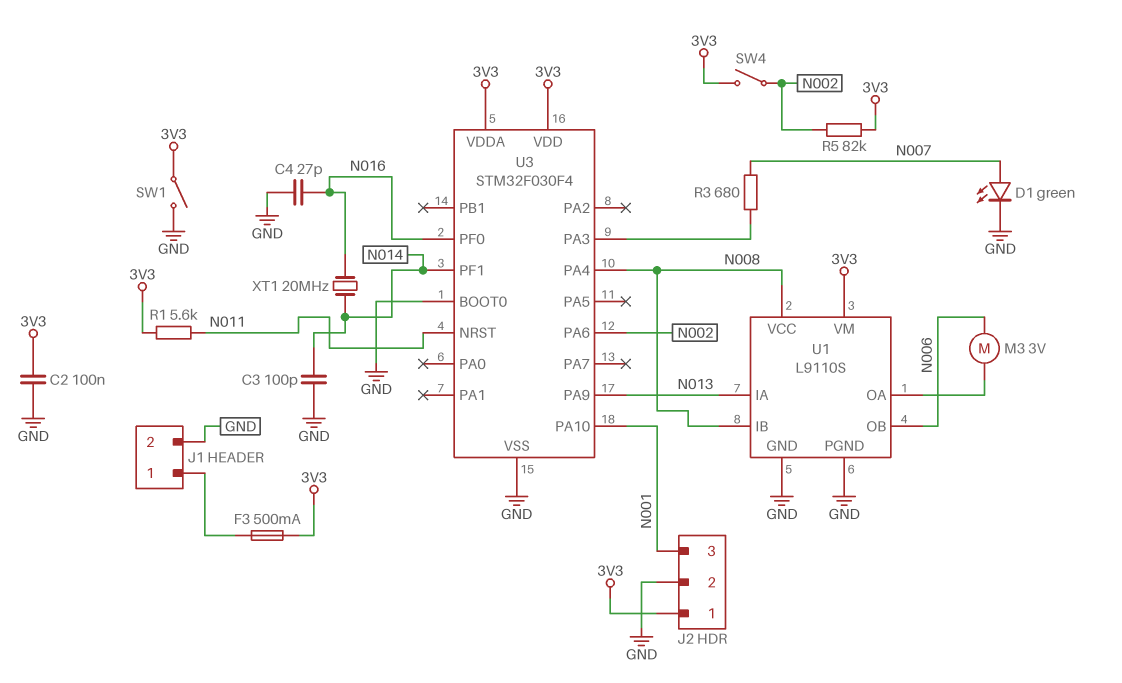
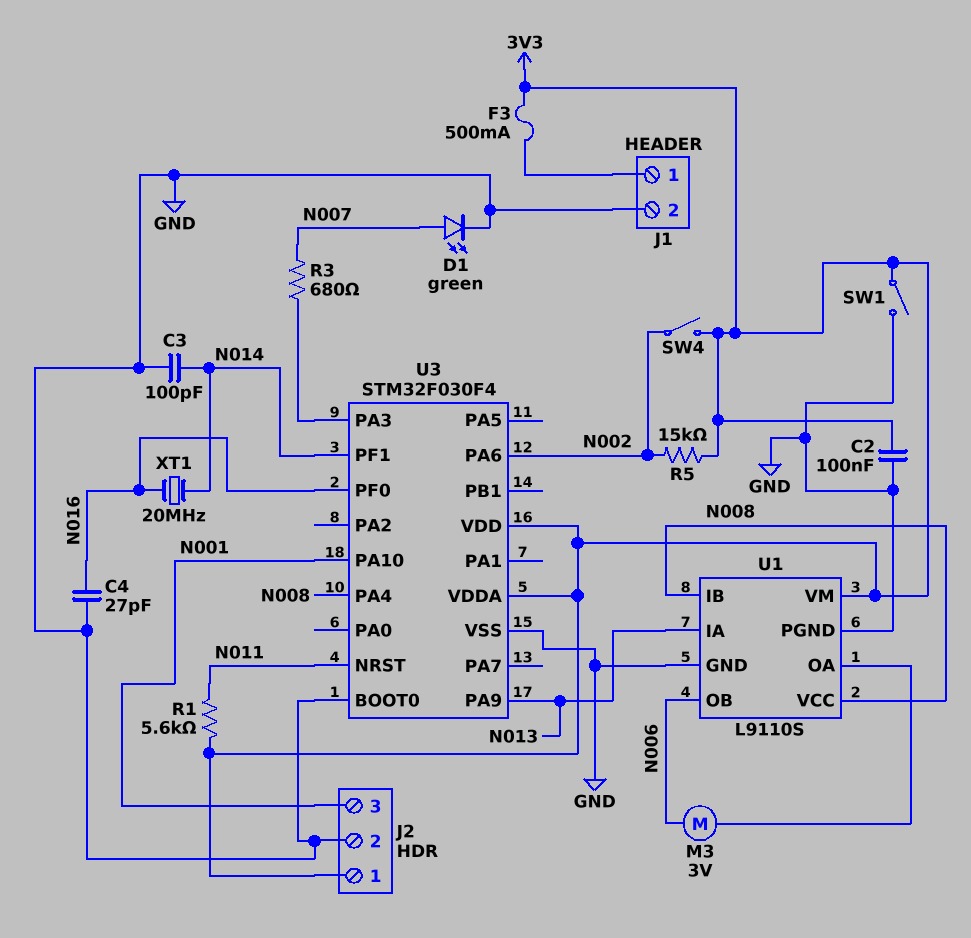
R5: 82k (3V3, N002) -> 15k (3V3, N002)

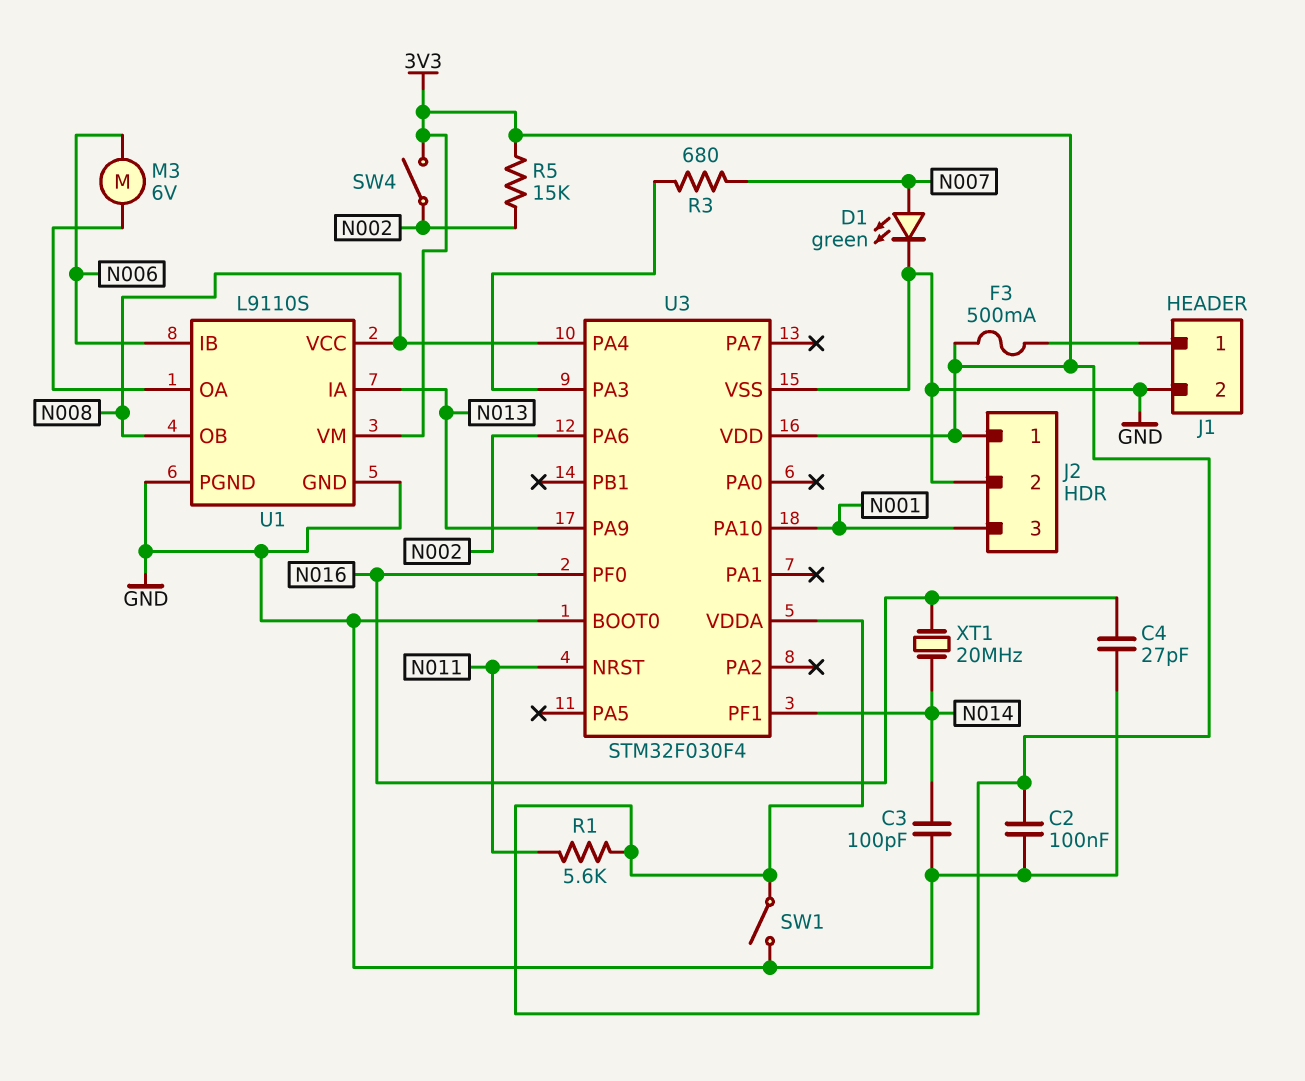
M3: motor 3V (N006, U1/OA) -> motor 6V (N006, U1/OA)
U1 pin IB: N008 -> N006
U1 pin OB: N006 -> N008

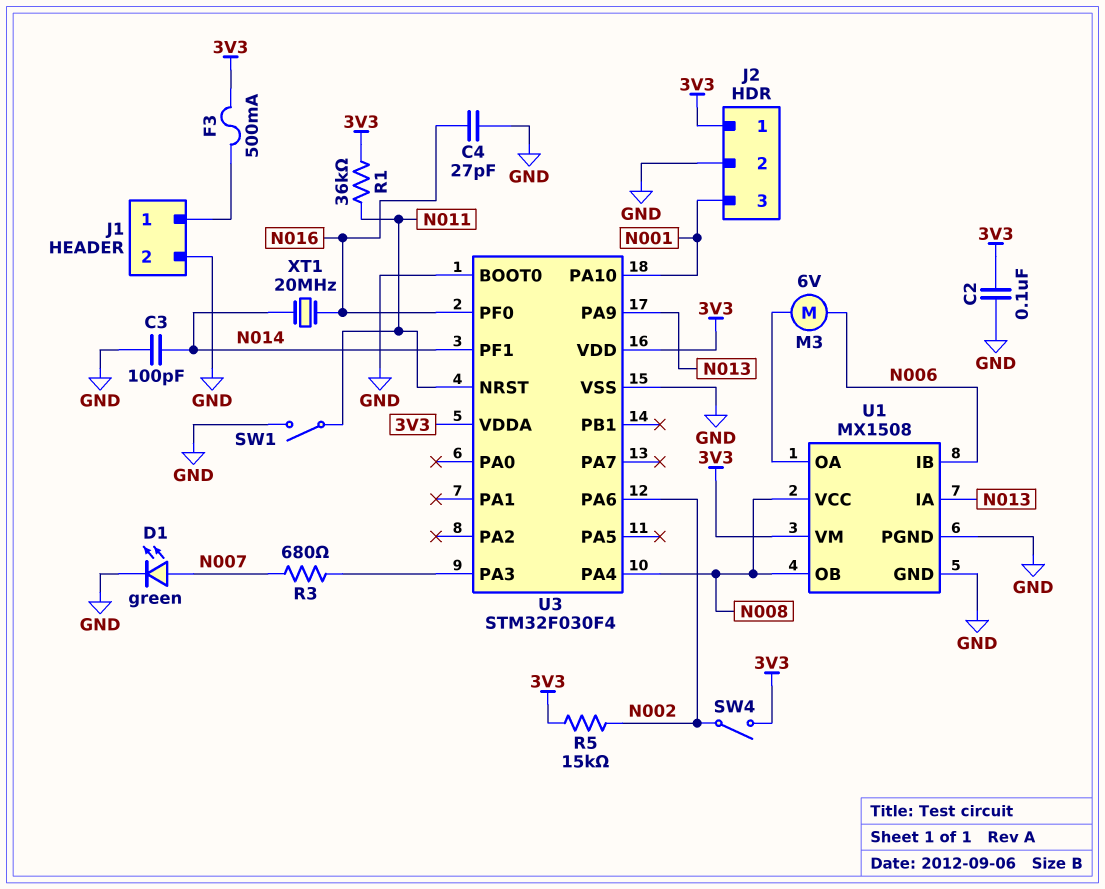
R1: 5.6k (3V3, N011) -> 36k (3V3, N011)
SW1: switch (3V3, GND) -> switch (GND, N011)
U1: L9110S -> MX1508

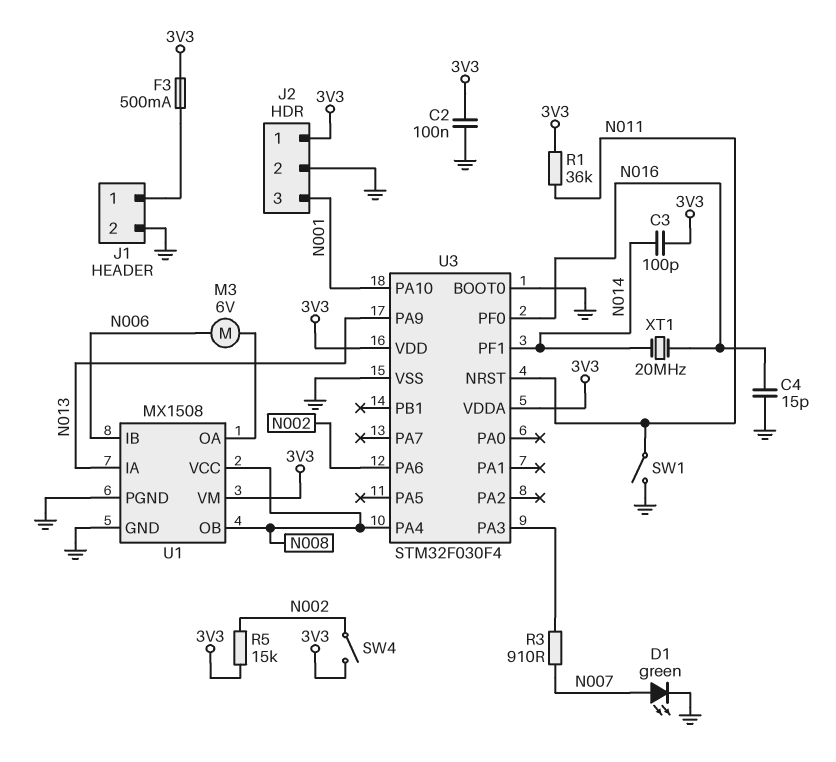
C3: 100pF (GND, N014) -> 100pF (3V3, N014)
C4: 27pF (GND, N016) -> 15pF (GND, N016)
R3: 680 (N007, U3/PA3) -> 910 (N007, U3/PA3)

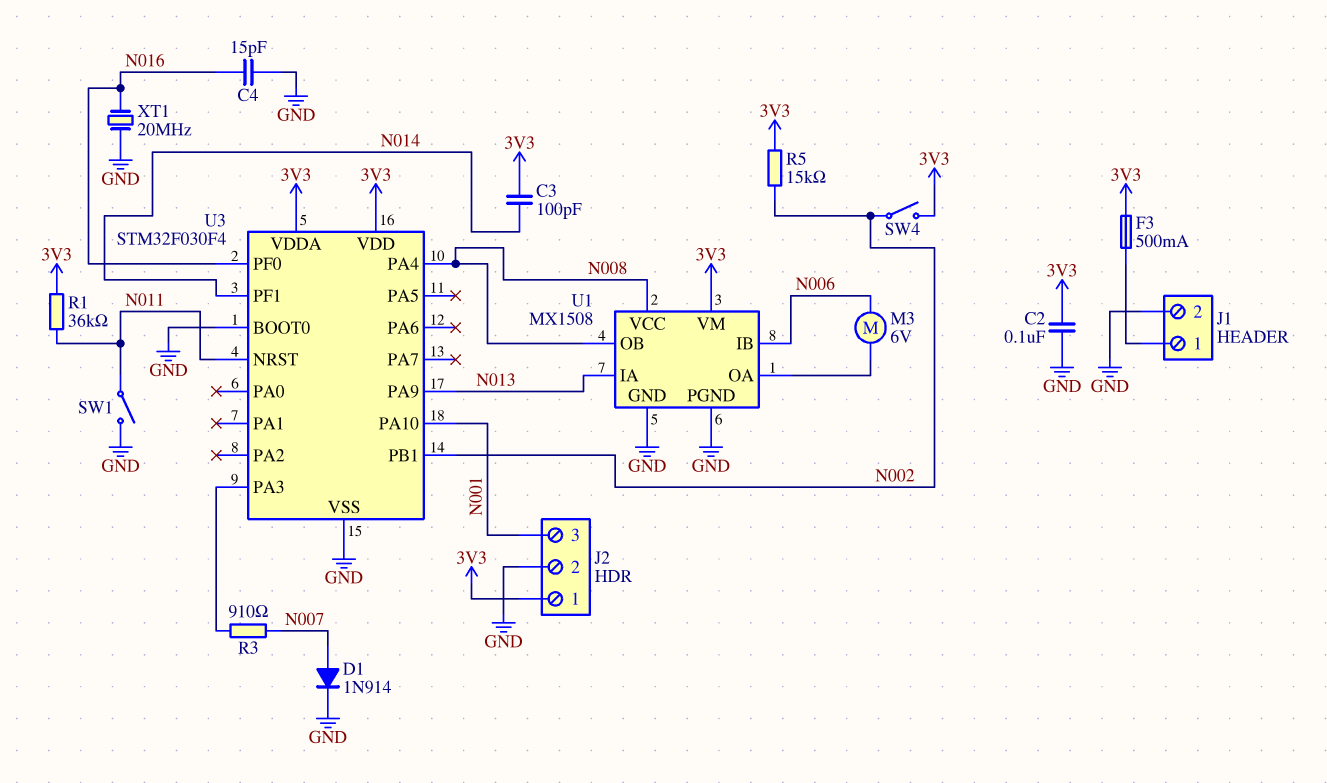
D1: LED green (A N007, K GND) -> diode 1N914 (A N007, K GND)
U3 pin PA6: N002 -> none
U3 pin PB1: none -> N002
XT1: 20MHz (N014, N016) -> 20MHz (GND, N016)

